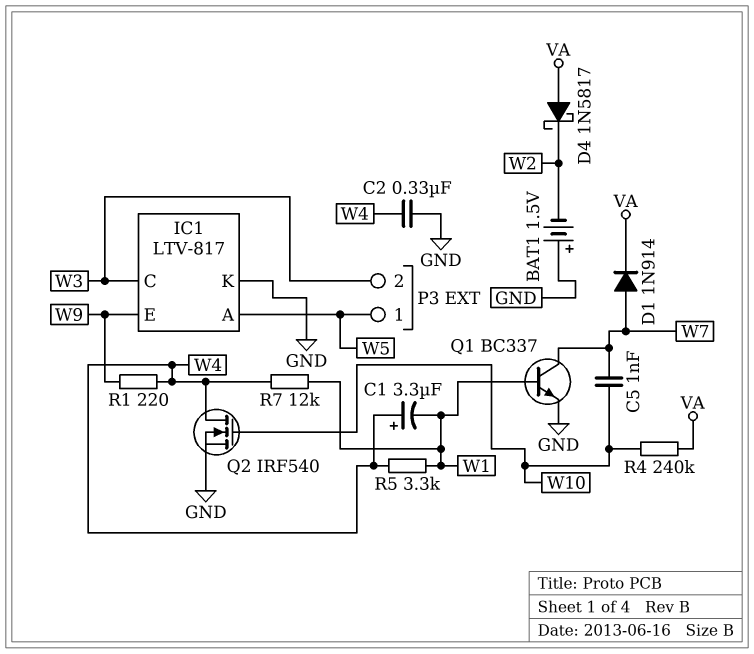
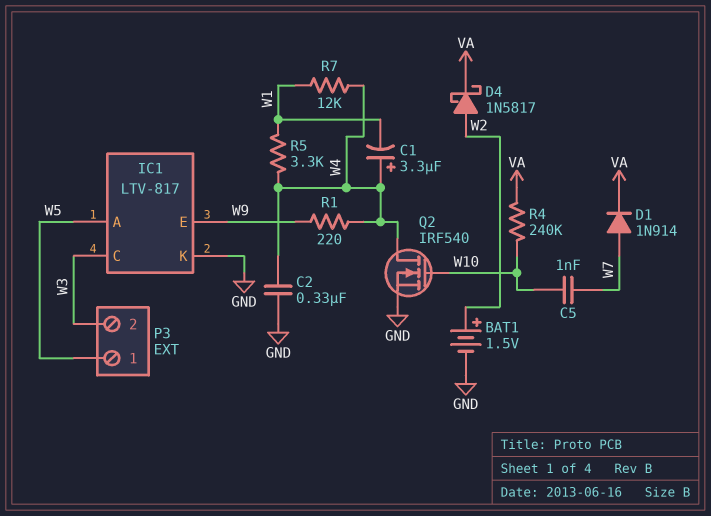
BAT1: 1.5V (plus GND, minus W2) -> 1.5V (plus W2, minus GND)
D4: schottky 1N5817 (A VA, K W2) -> schottky 1N5817 (A W2, K VA)
Q1: NPN BC337 (B W1, C W7, E GND) -> none

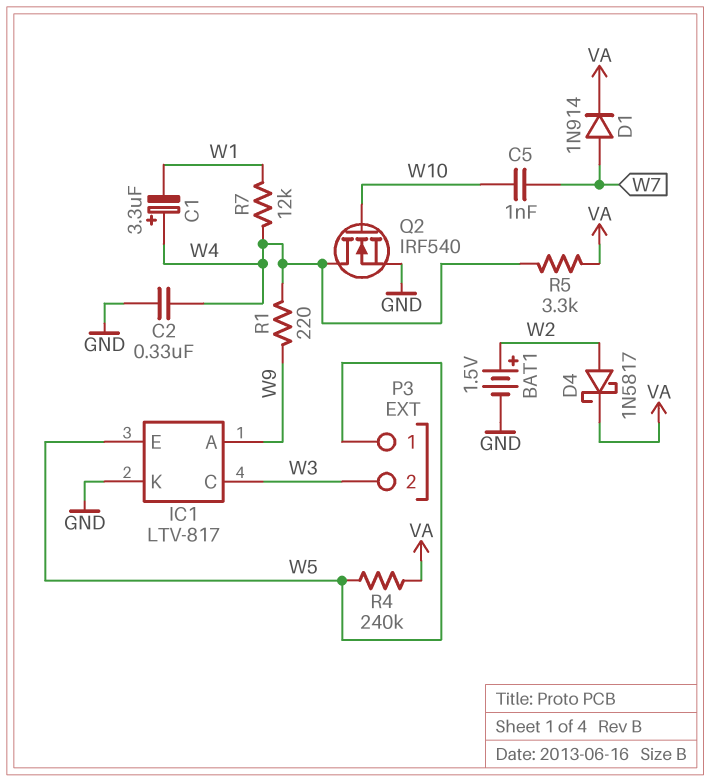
IC1 pin A: W5 -> W9
IC1 pin E: W9 -> W5
R4: 240k (VA, W10) -> 240k (VA, W5)
R5: 3.3k (W1, W4) -> 3.3k (VA, W4)

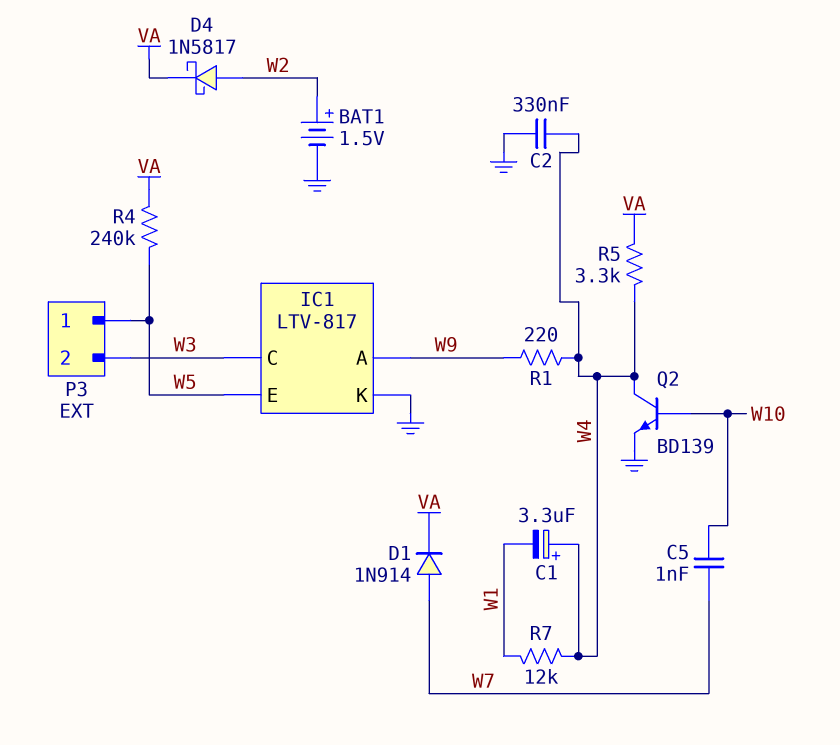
Q2: NMOS IRF540 (G W10, D W4, S GND) -> NPN BD139 (B W10, C W4, E GND)

